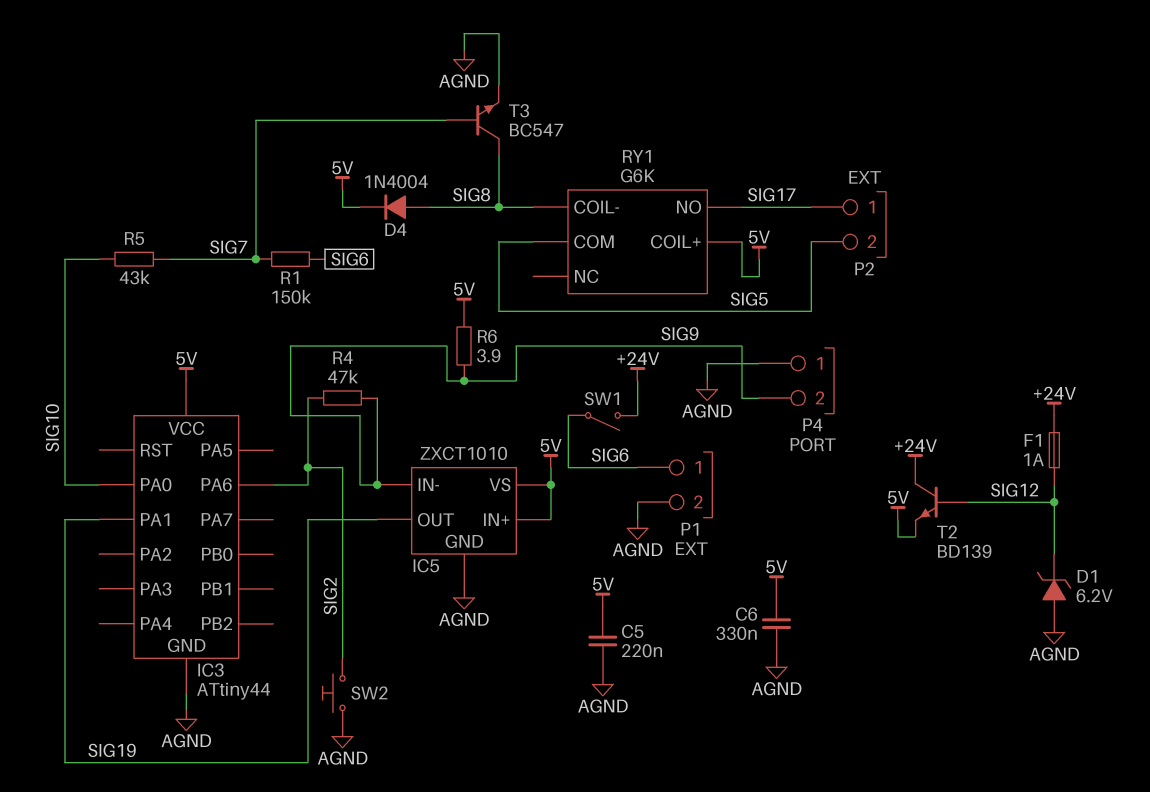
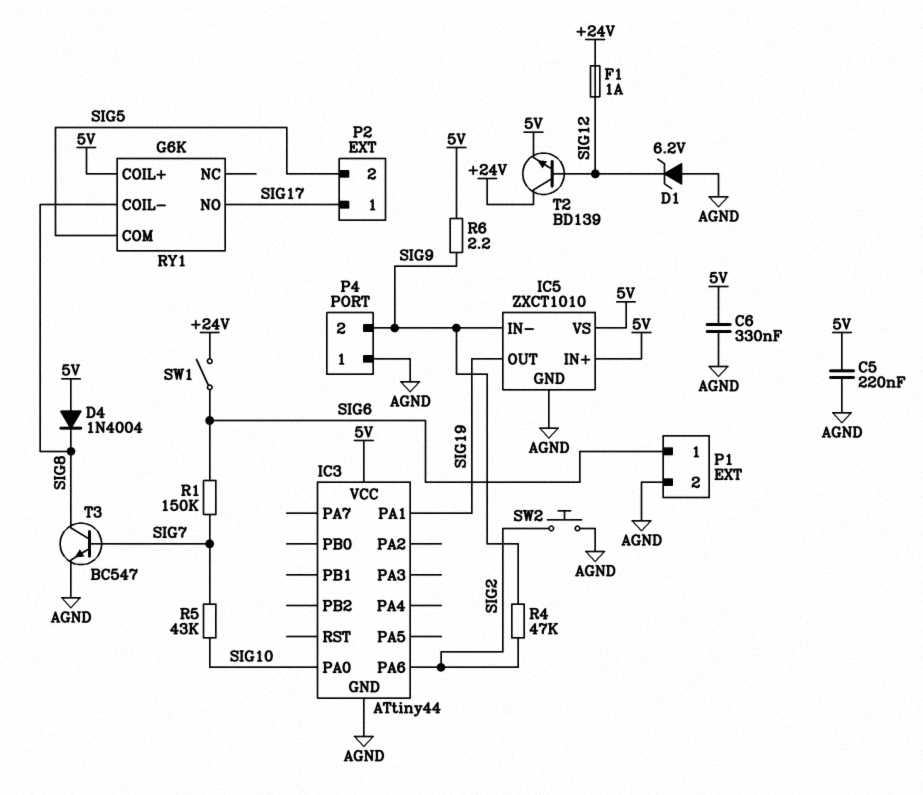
D4: diode 1N4004 (A SIG8, K 5V) -> diode 1N4004 (A 5V, K SIG8)
R6: 3.9 (5V, SIG9) -> 2.2 (5V, SIG9)

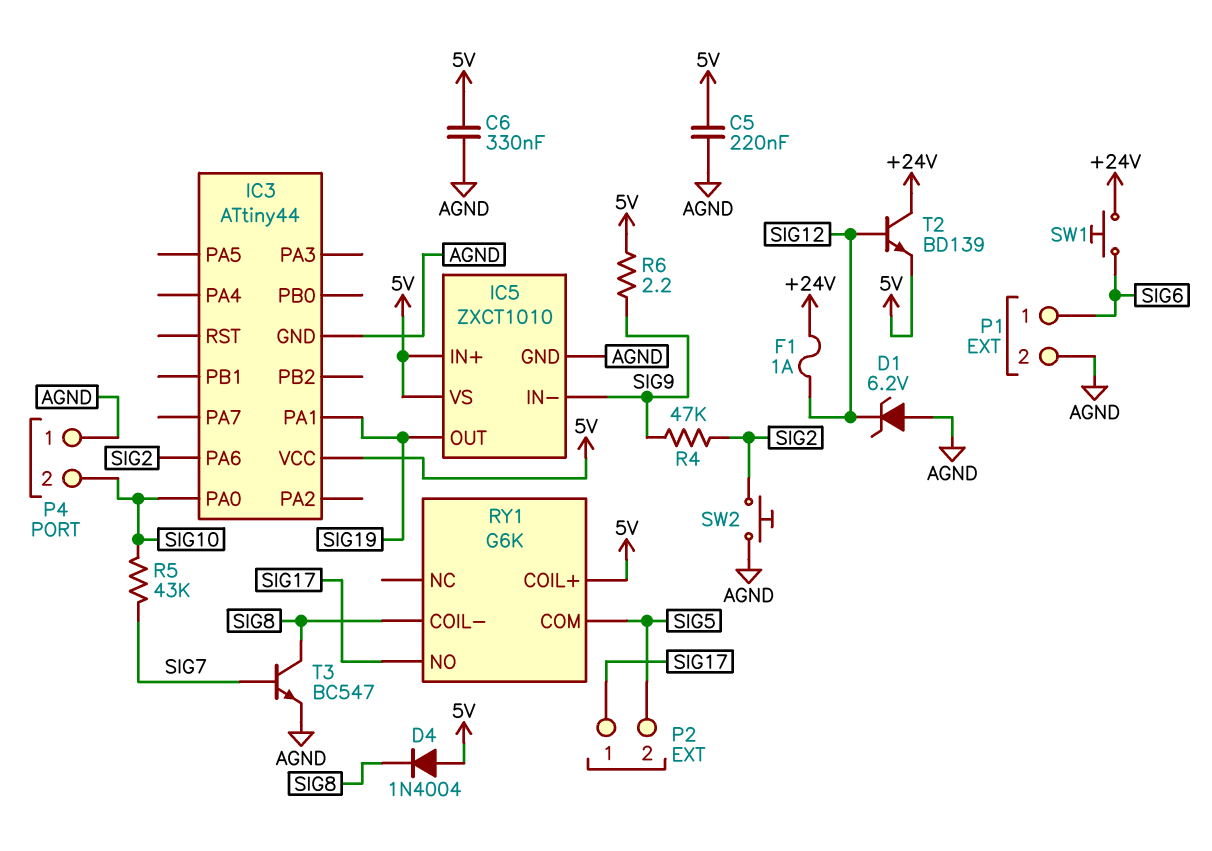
P4 pin 2: SIG9 -> SIG10
R1: 150k (SIG6, SIG7) -> none
SW1: switch (+24V, SIG6) -> button (+24V, SIG6)

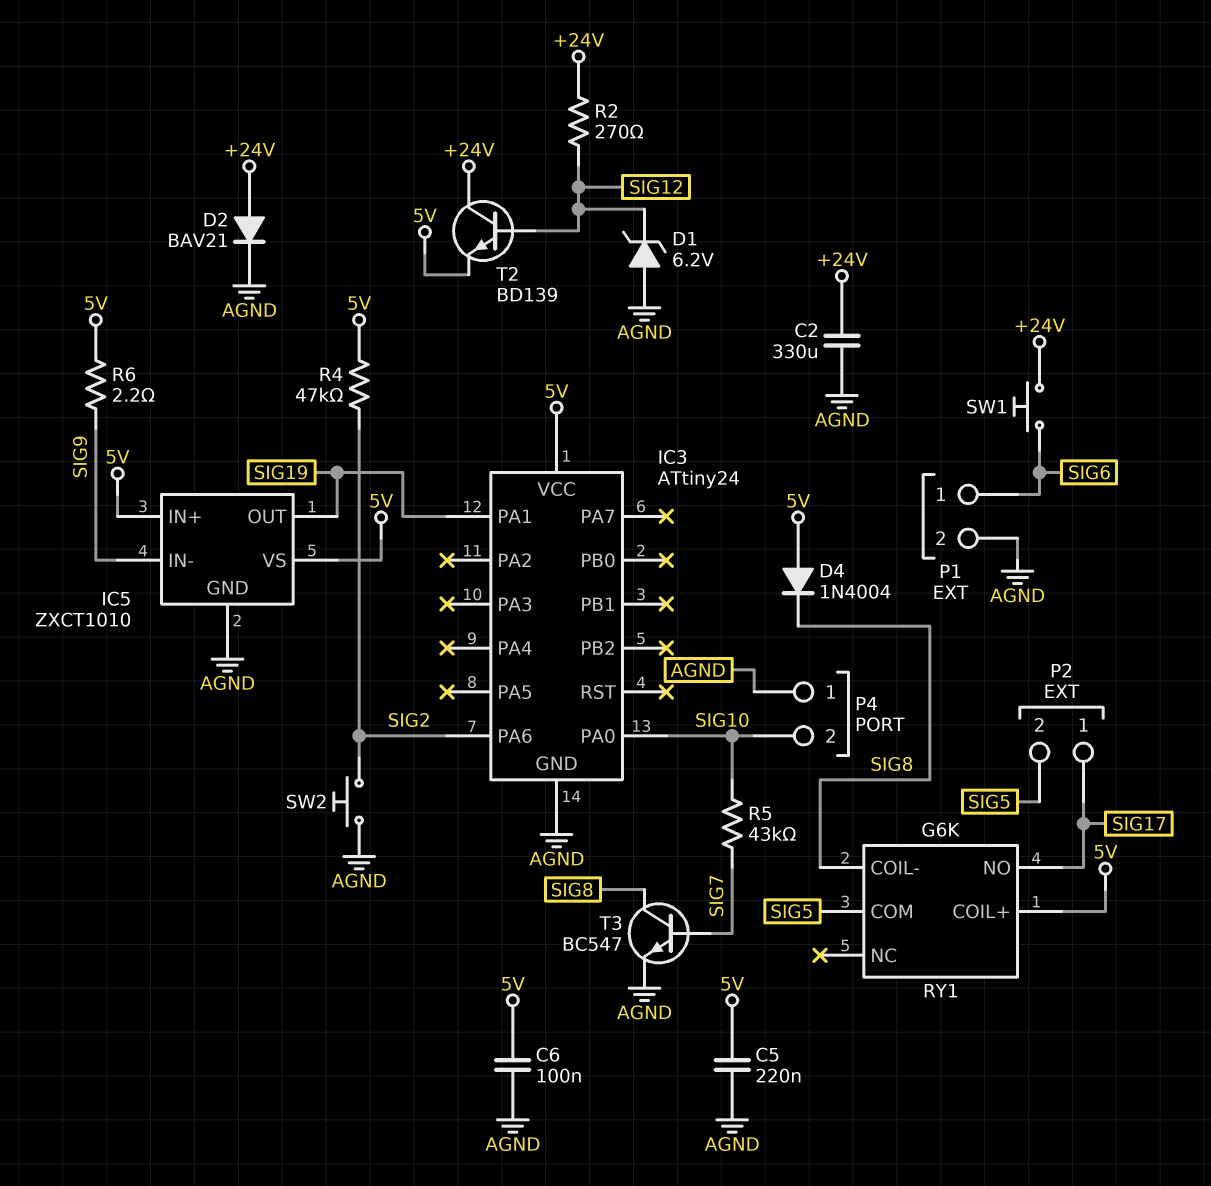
C2: none -> 330uF (+24V, AGND)
C6: 330nF (5V, AGND) -> 100nF (5V, AGND)
D2: none -> diode BAV21 (A +24V, K AGND)
F1: 1A (+24V, SIG12) -> none
IC3: ATtiny44 -> ATtiny24
R2: none -> 270 (+24V, SIG12)
R4: 47k (SIG2, SIG9) -> 47k (5V, SIG2)

